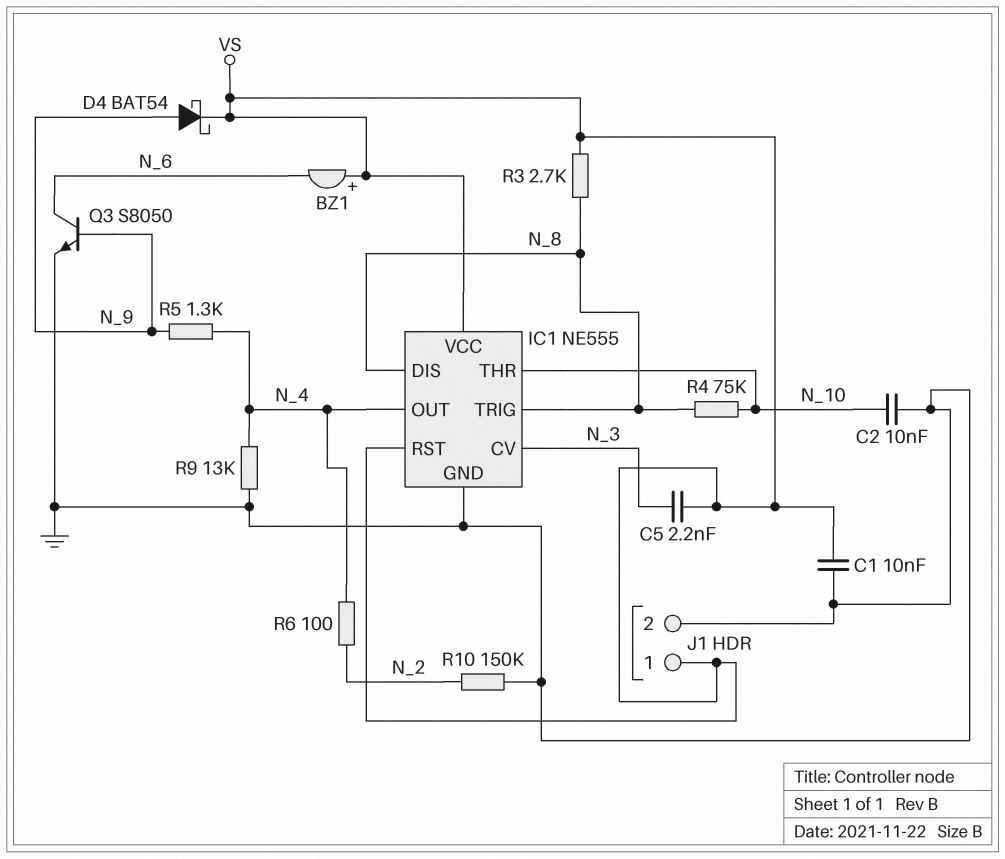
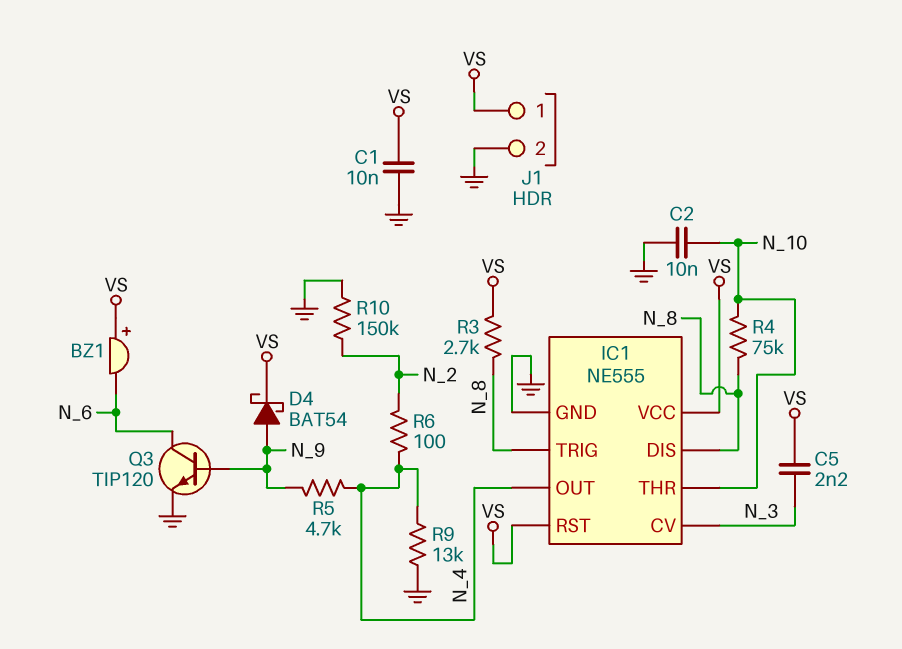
Q3: NPN S8050 (B N_9, C N_6, E GND) -> NPN TIP120 (B N_9, C N_6, E GND)
R5: 1.3k (N_4, N_9) -> 4.7k (N_4, N_9)

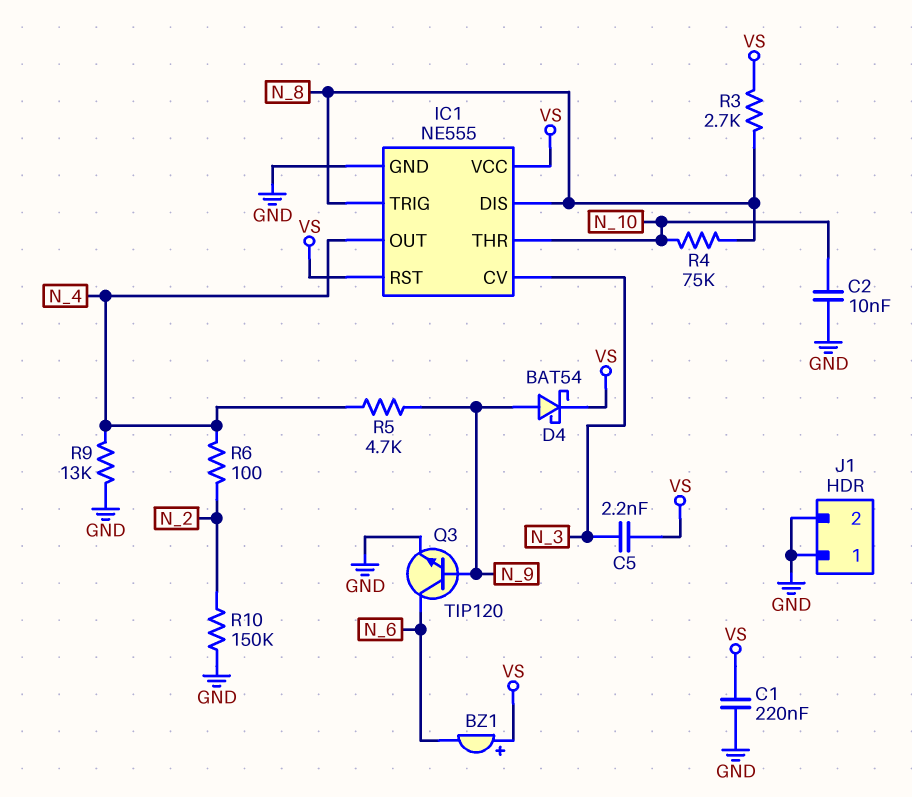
C1: 10nF (GND, VS) -> 220nF (GND, VS)
J1 pin 1: VS -> GND

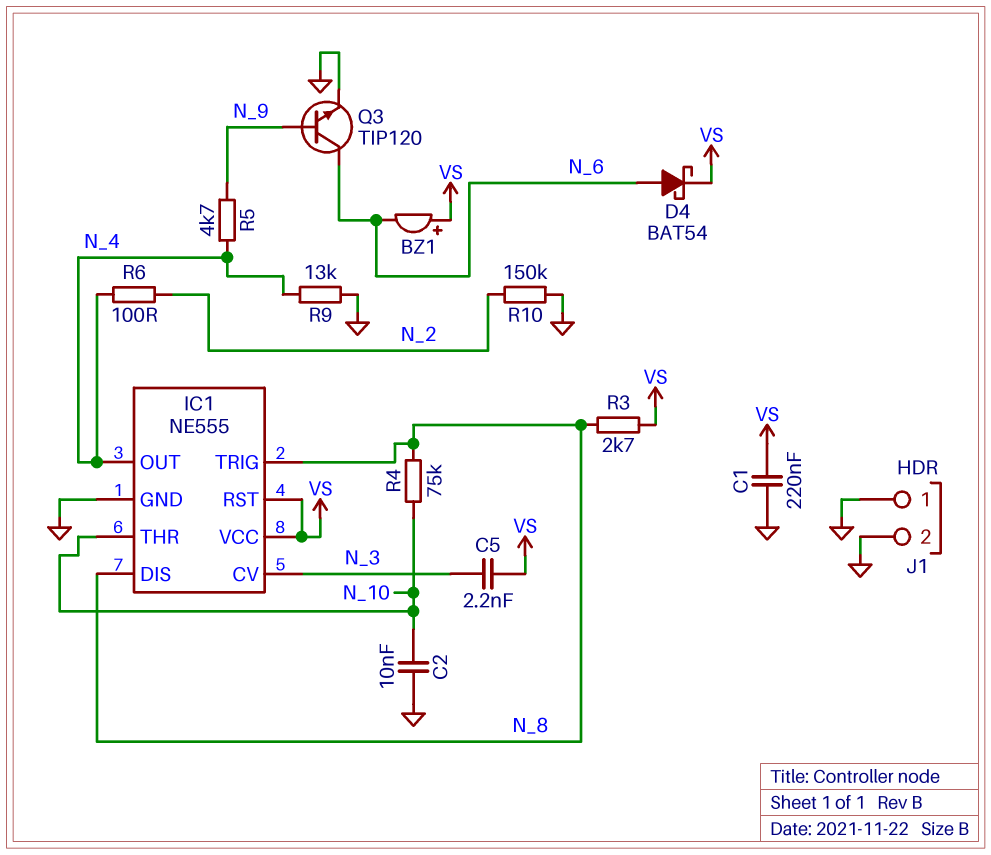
D4: schottky BAT54 (A N_9, K VS) -> schottky BAT54 (A N_6, K VS)

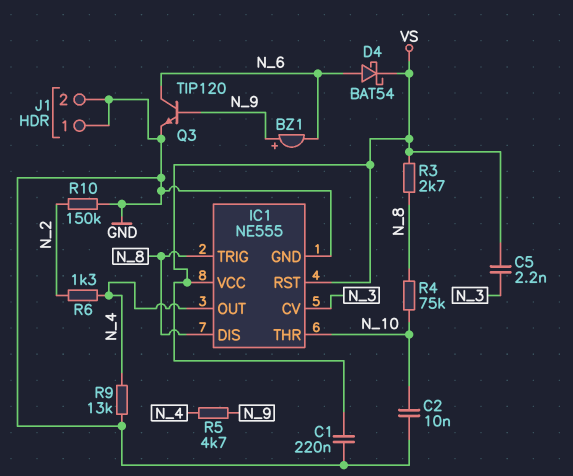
BZ1: buzzer (plus VS, minus N_6) -> buzzer (plus N_9, minus N_6)
R6: 100 (N_2, N_4) -> 1.3k (N_2, N_4)

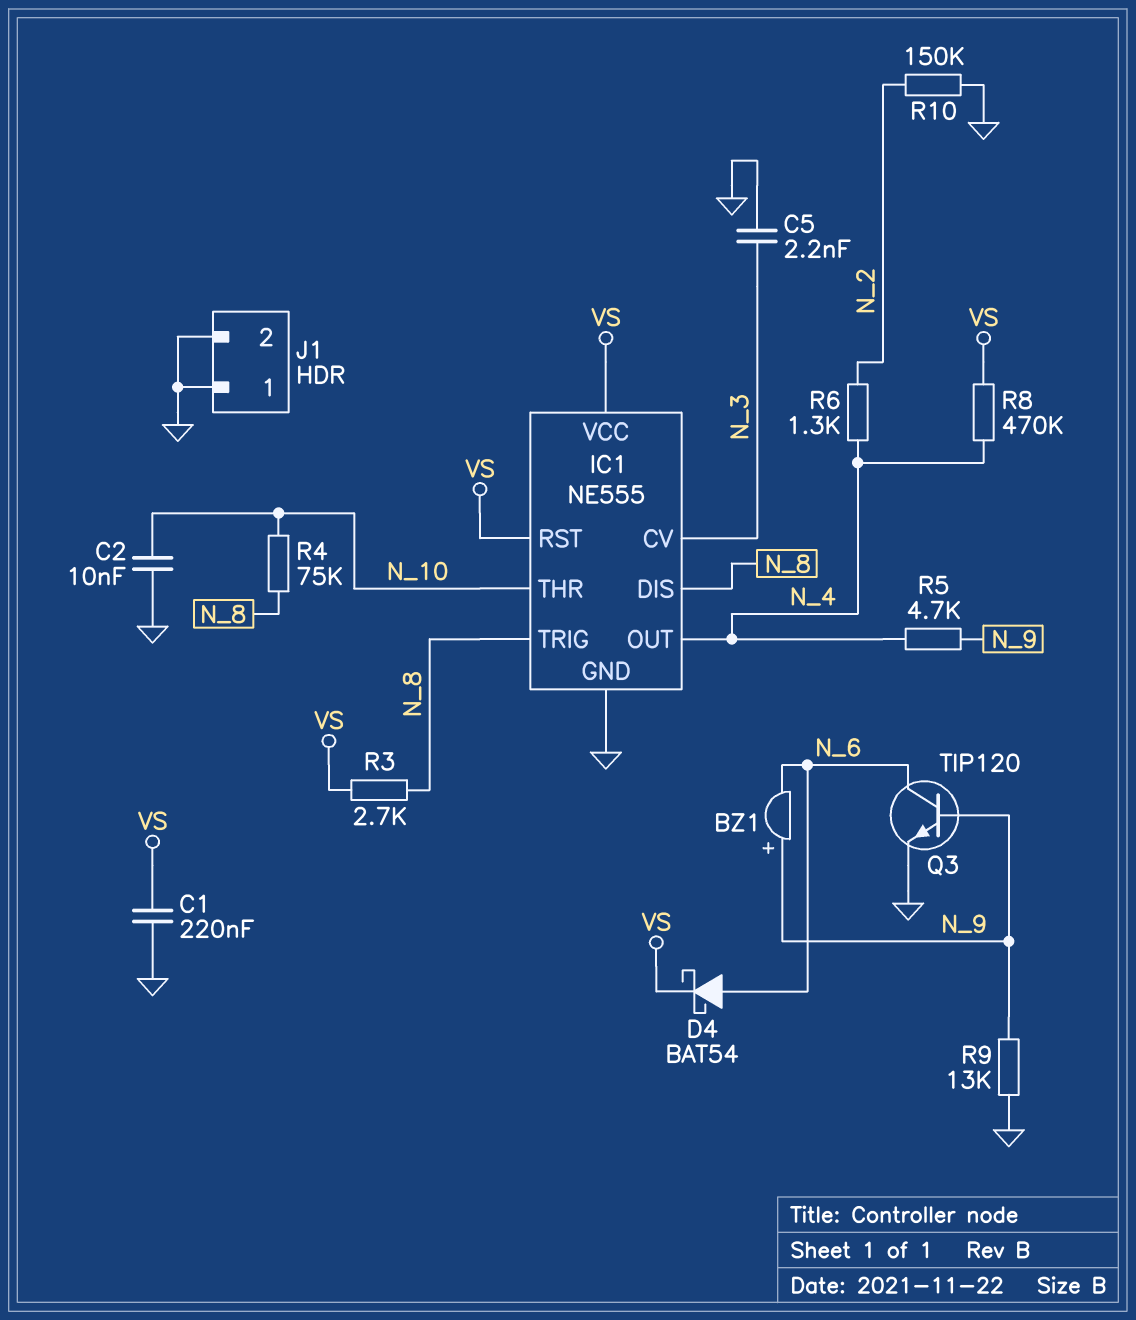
C5: 2.2nF (N_3, VS) -> 2.2nF (GND, N_3)
R8: none -> 470k (N_4, VS)
R9: 13k (GND, N_4) -> 13k (GND, N_9)

